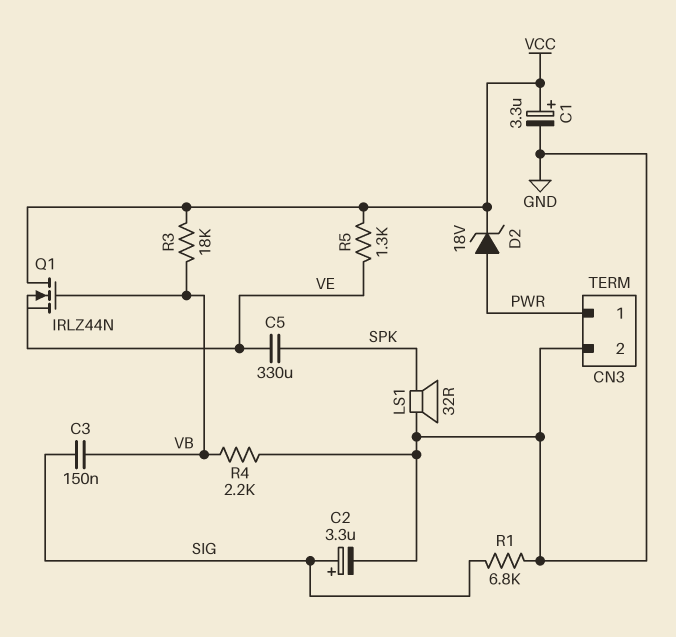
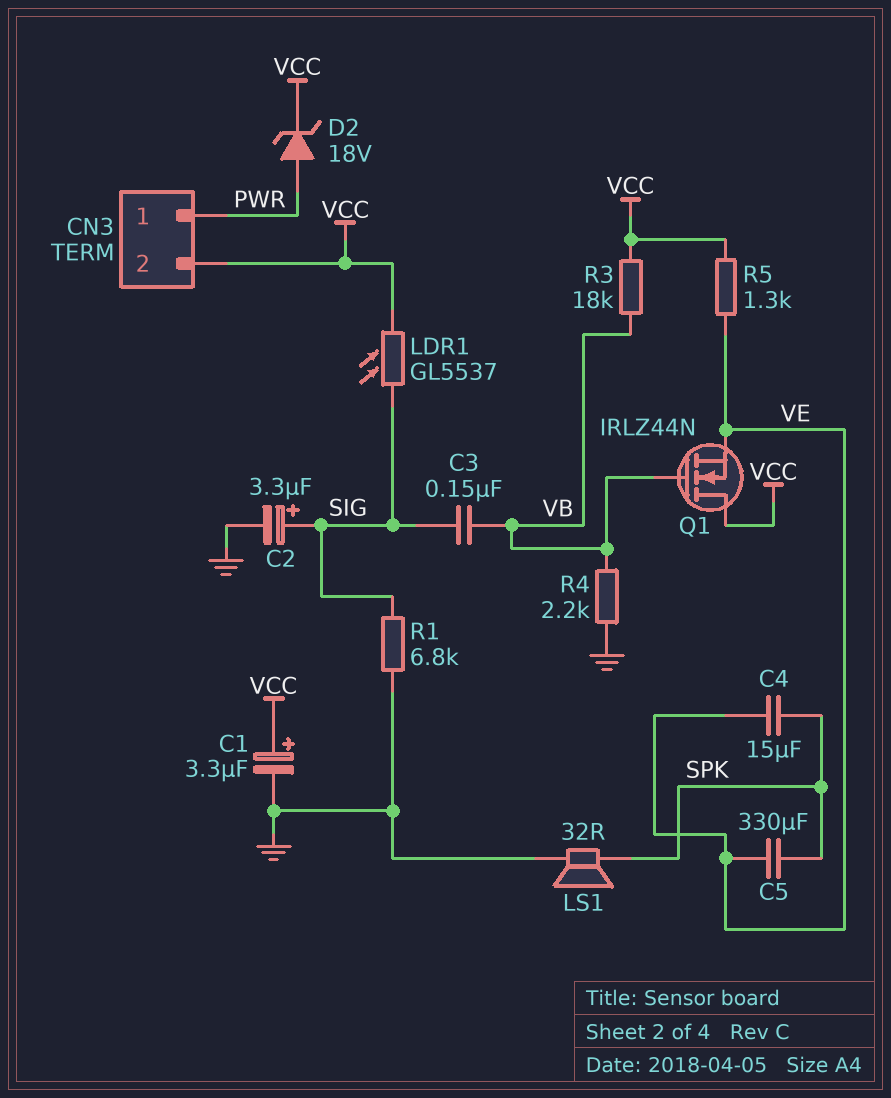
C4: none -> 15uF (SPK, VE)
CN3 pin 2: GND -> VCC
LDR1: none -> GL5537 (SIG, VCC)

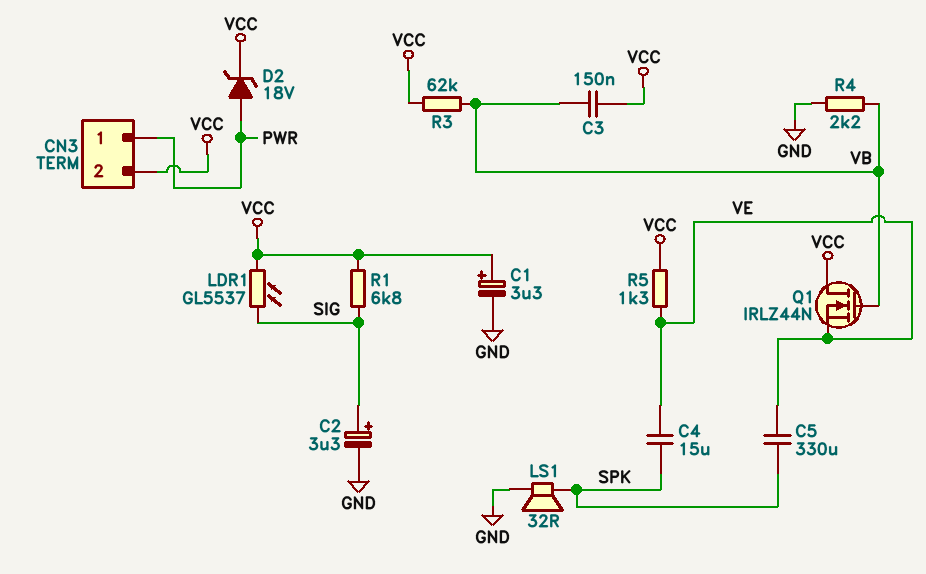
C3: 150nF (SIG, VB) -> 150nF (VB, VCC)
R1: 6.8k (GND, SIG) -> 6.8k (SIG, VCC)
R3: 18k (VB, VCC) -> 62k (VB, VCC)

